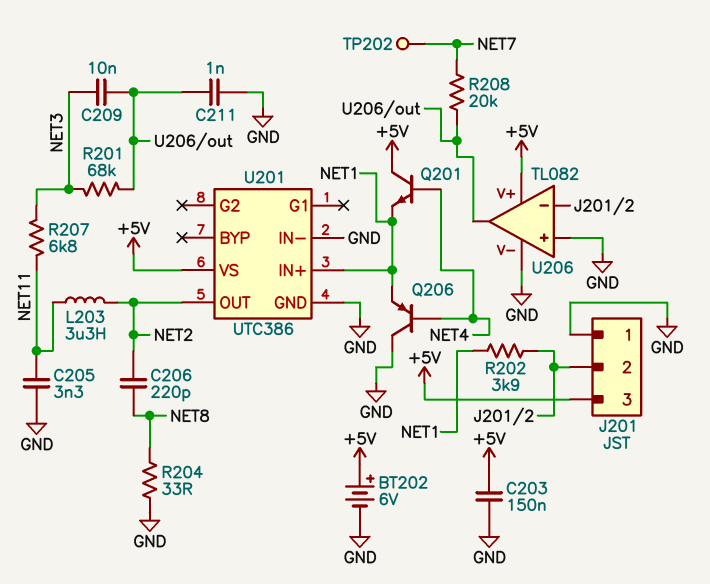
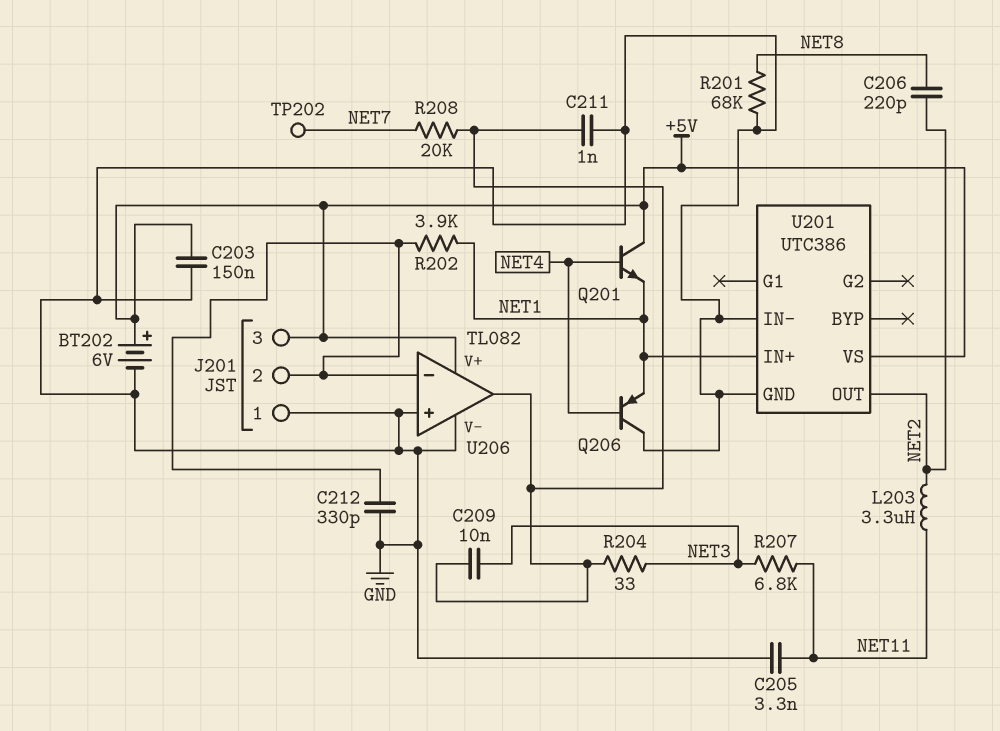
C212: none -> 330pF (GND, J201/2)
R201: 68k (NET3, U206/out) -> 68k (GND, NET8)
R204: 33 (GND, NET8) -> 33 (NET3, U206/out)

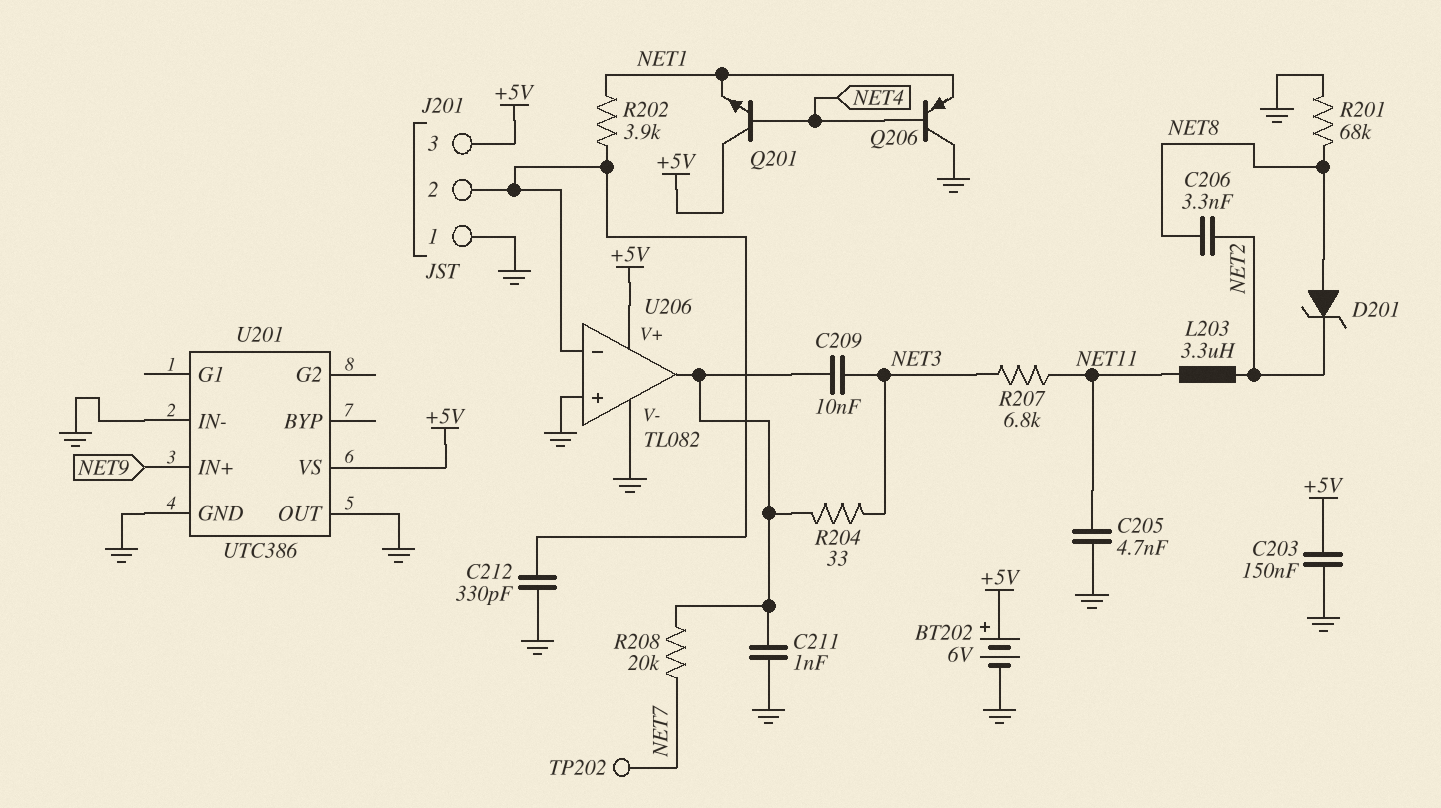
C205: 3.3nF (GND, NET11) -> 4.7nF (GND, NET11)
C206: 220pF (NET2, NET8) -> 3.3nF (NET2, NET8)
D201: none -> zener (A NET8, K NET2)
U201 pin IN+: NET1 -> NET9
U201 pin OUT: NET2 -> GND

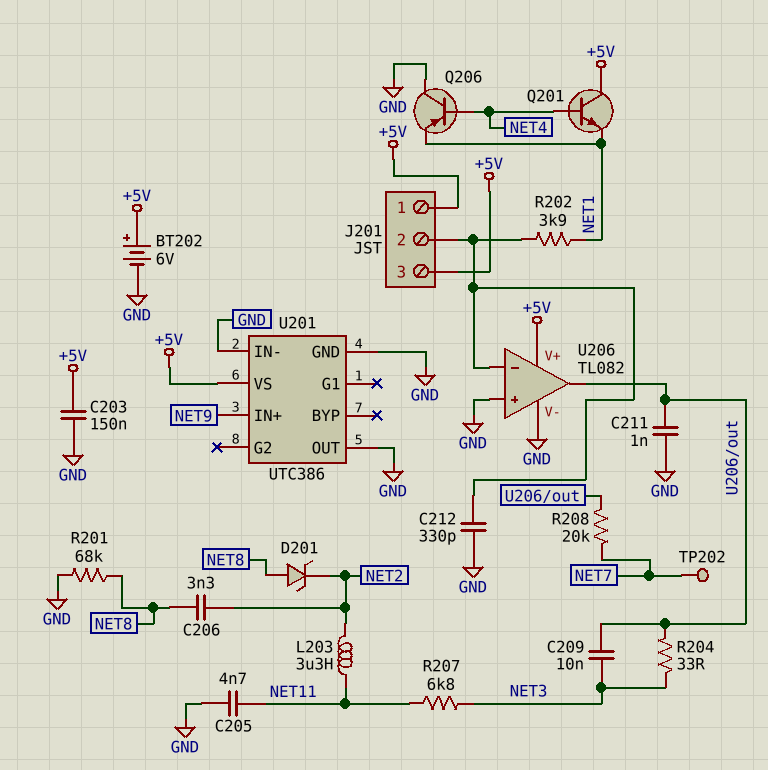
J201 pin 1: GND -> +5V

